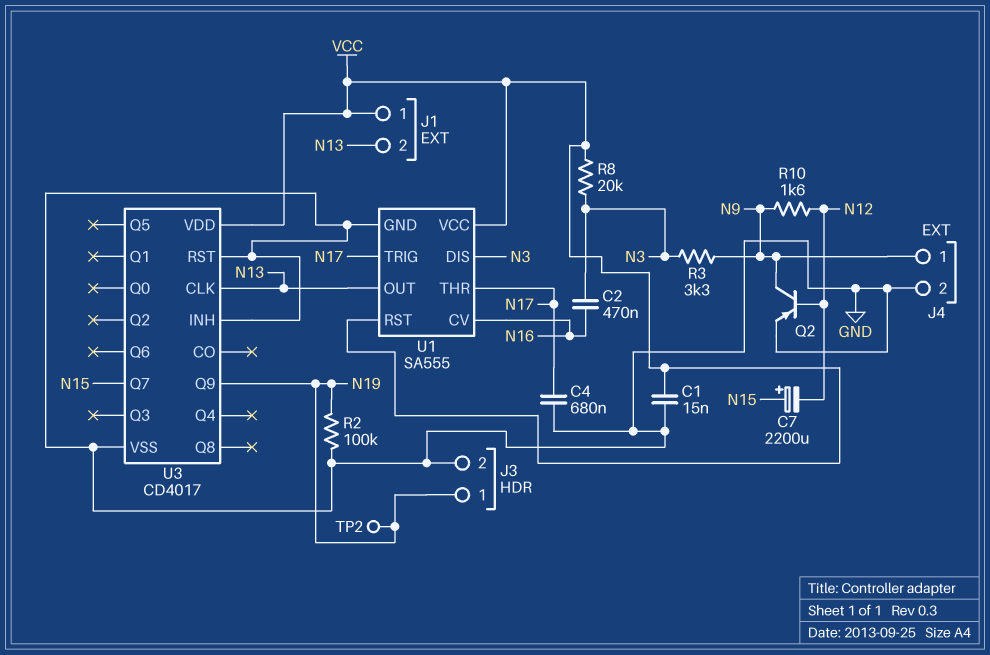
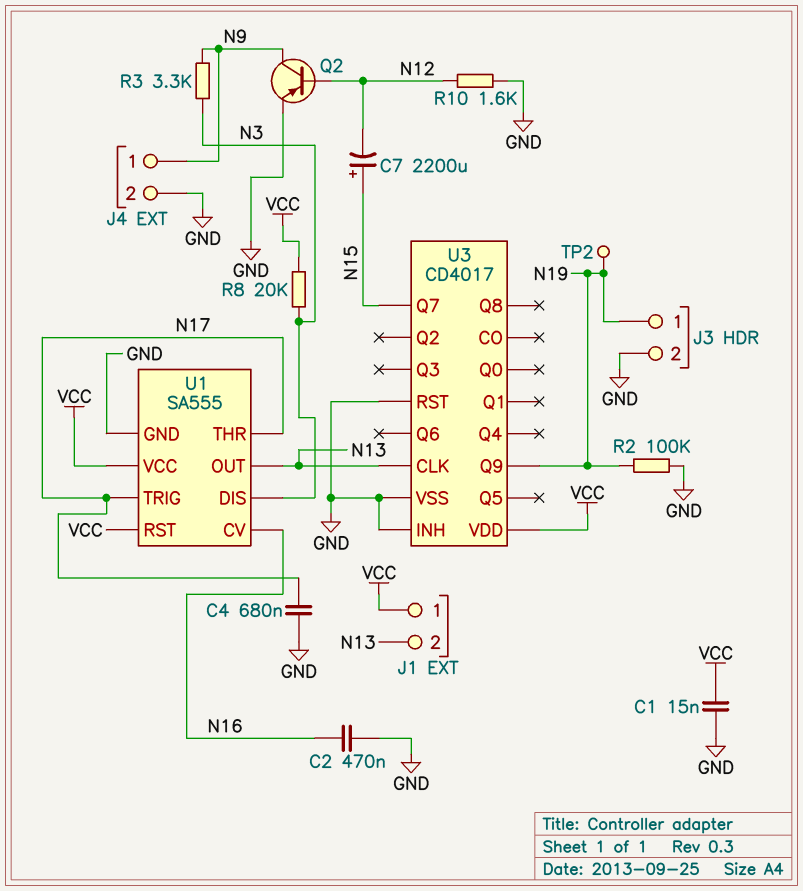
C2: 470nF (N3, N16) -> 470nF (GND, N16)
R10: 1.6k (N9, N12) -> 1.6k (GND, N12)

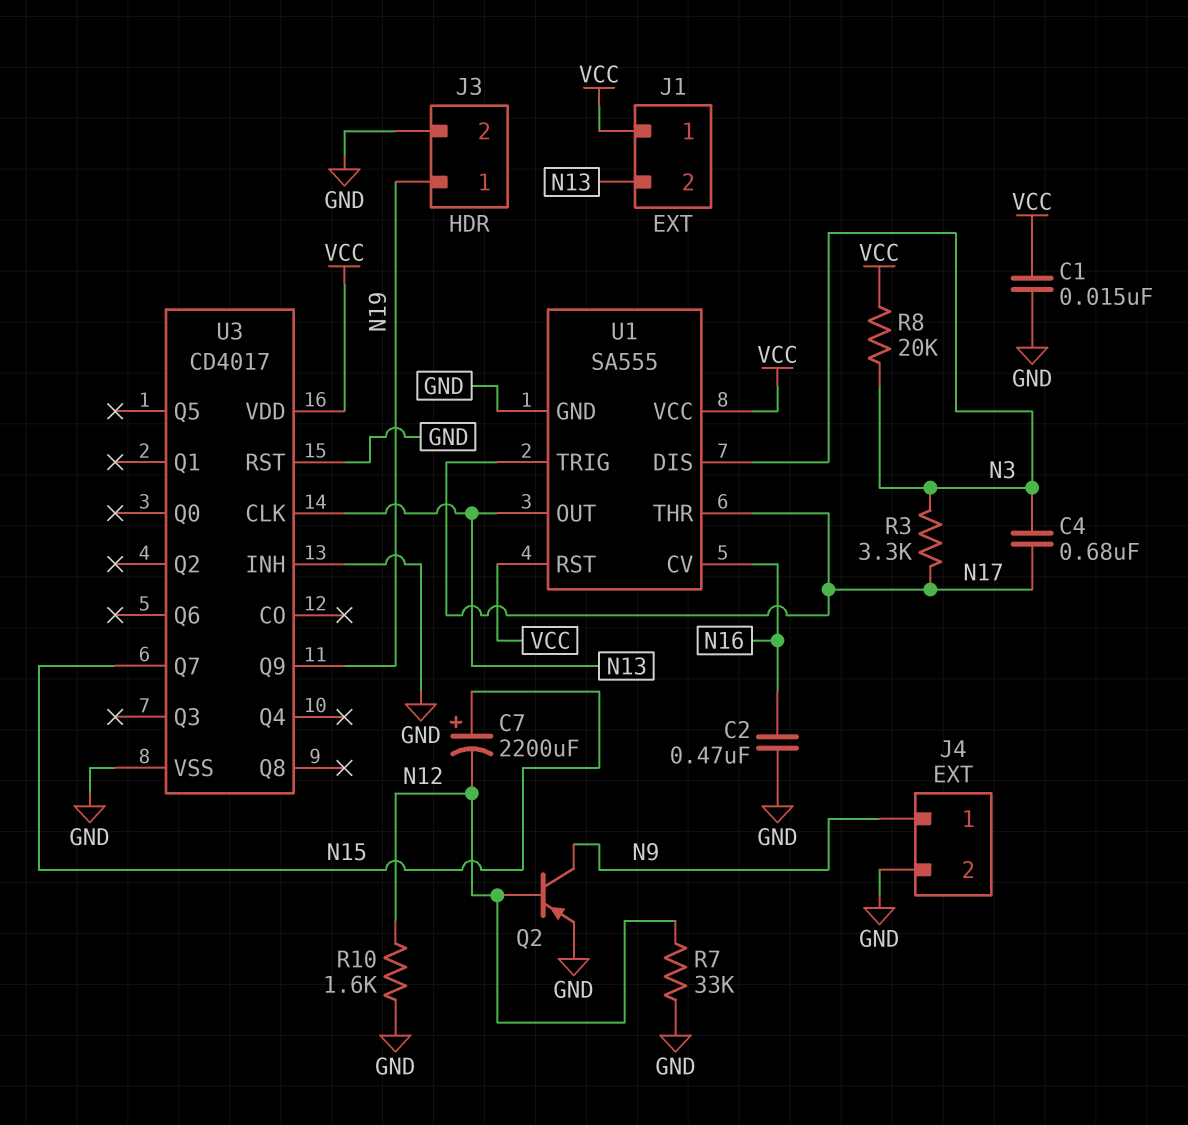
C4: 680nF (GND, N17) -> 680nF (N3, N17)
R2: 100k (GND, N19) -> none
R3: 3.3k (N3, N9) -> 3.3k (N3, N17)
R7: none -> 33k (GND, N12)
TP2: test point (N19) -> none

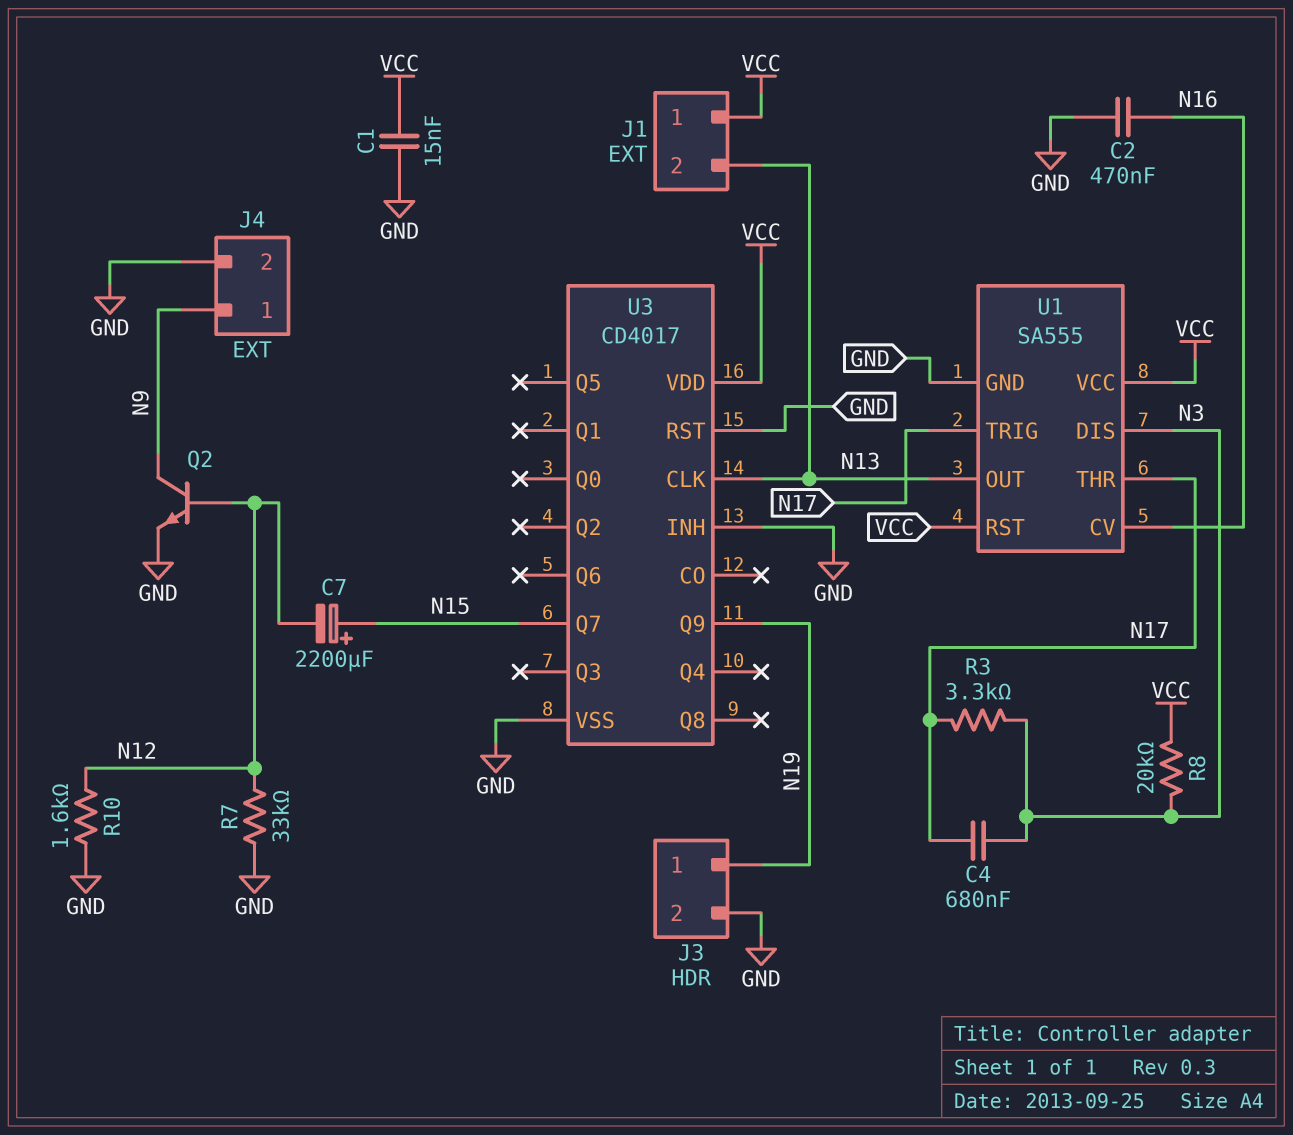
Q2: PNP (B N12, C N9, E GND) -> NPN (B N12, C N9, E GND)

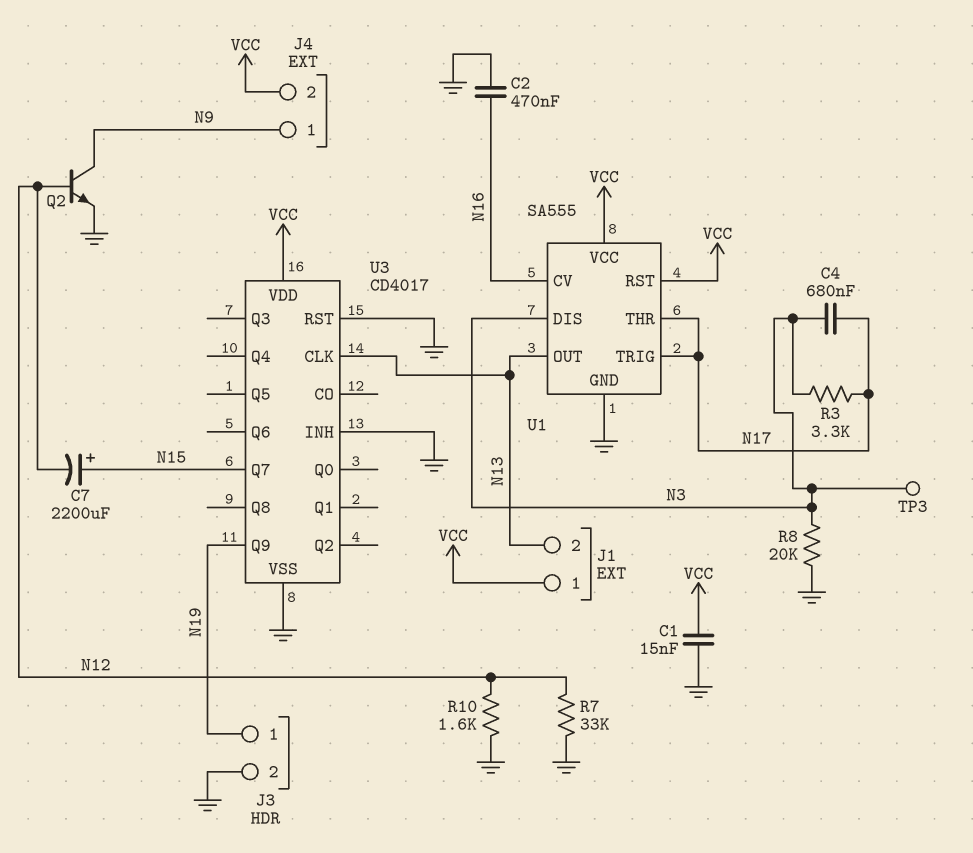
J4 pin 2: GND -> VCC
R8: 20k (N3, VCC) -> 20k (GND, N3)
TP3: none -> test point (N3)

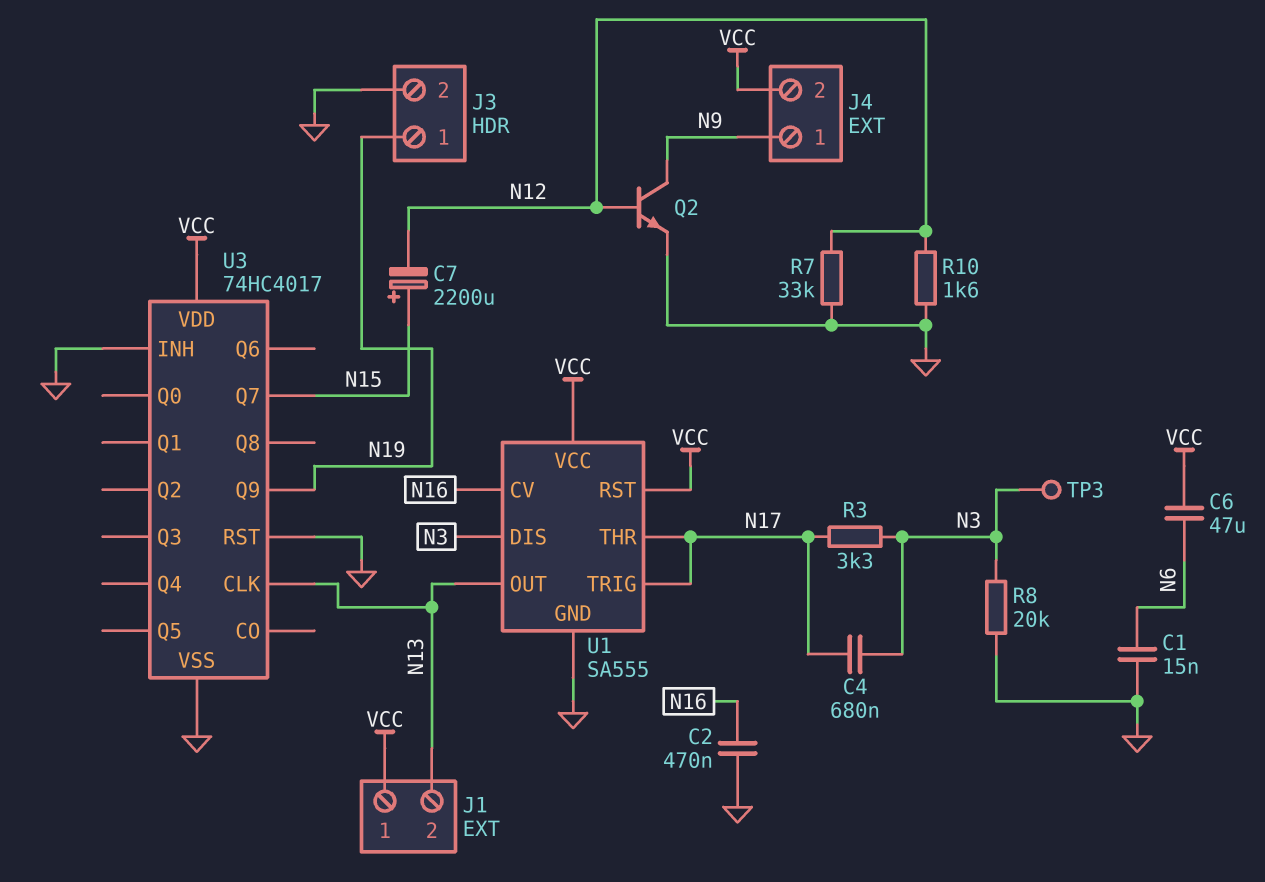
C1: 15nF (GND, VCC) -> 15nF (GND, N6)
C6: none -> 47uF (N6, VCC)
U3: CD4017 -> 74HC4017

